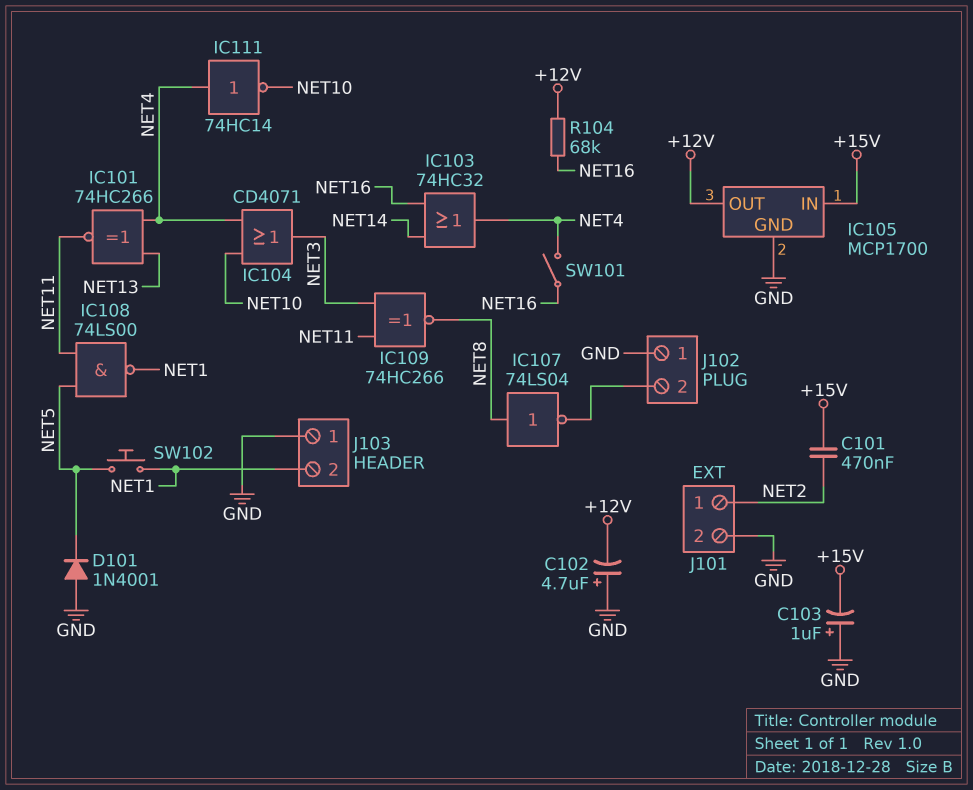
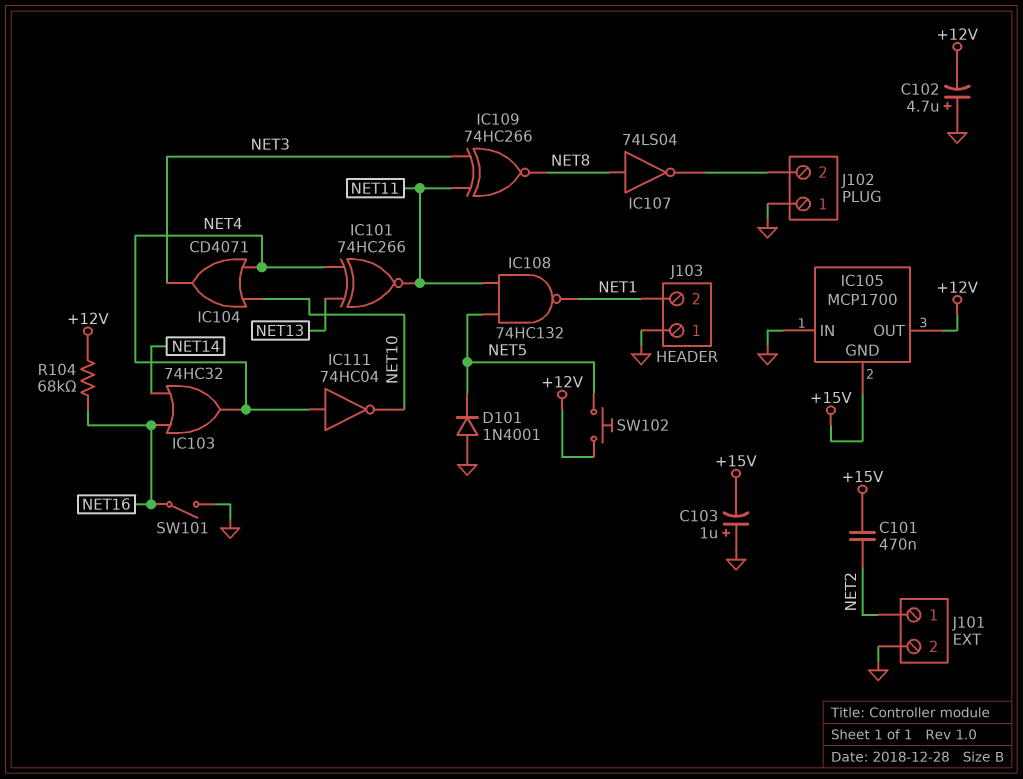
IC105 pin GND: GND -> +15V
IC105 pin IN: +15V -> GND
IC108: NAND 74LS00 (in NET5, in NET11, out NET1) -> NAND 74HC132 (in NET5, in NET11, out NET1)
IC111: NOT 74HC14 (in NET4, out NET10) -> NOT 74HC04 (in NET4, out NET10)
SW101: switch (NET4, NET16) -> switch (GND, NET16)
SW102: button (NET1, NET5) -> button (+12V, NET5)

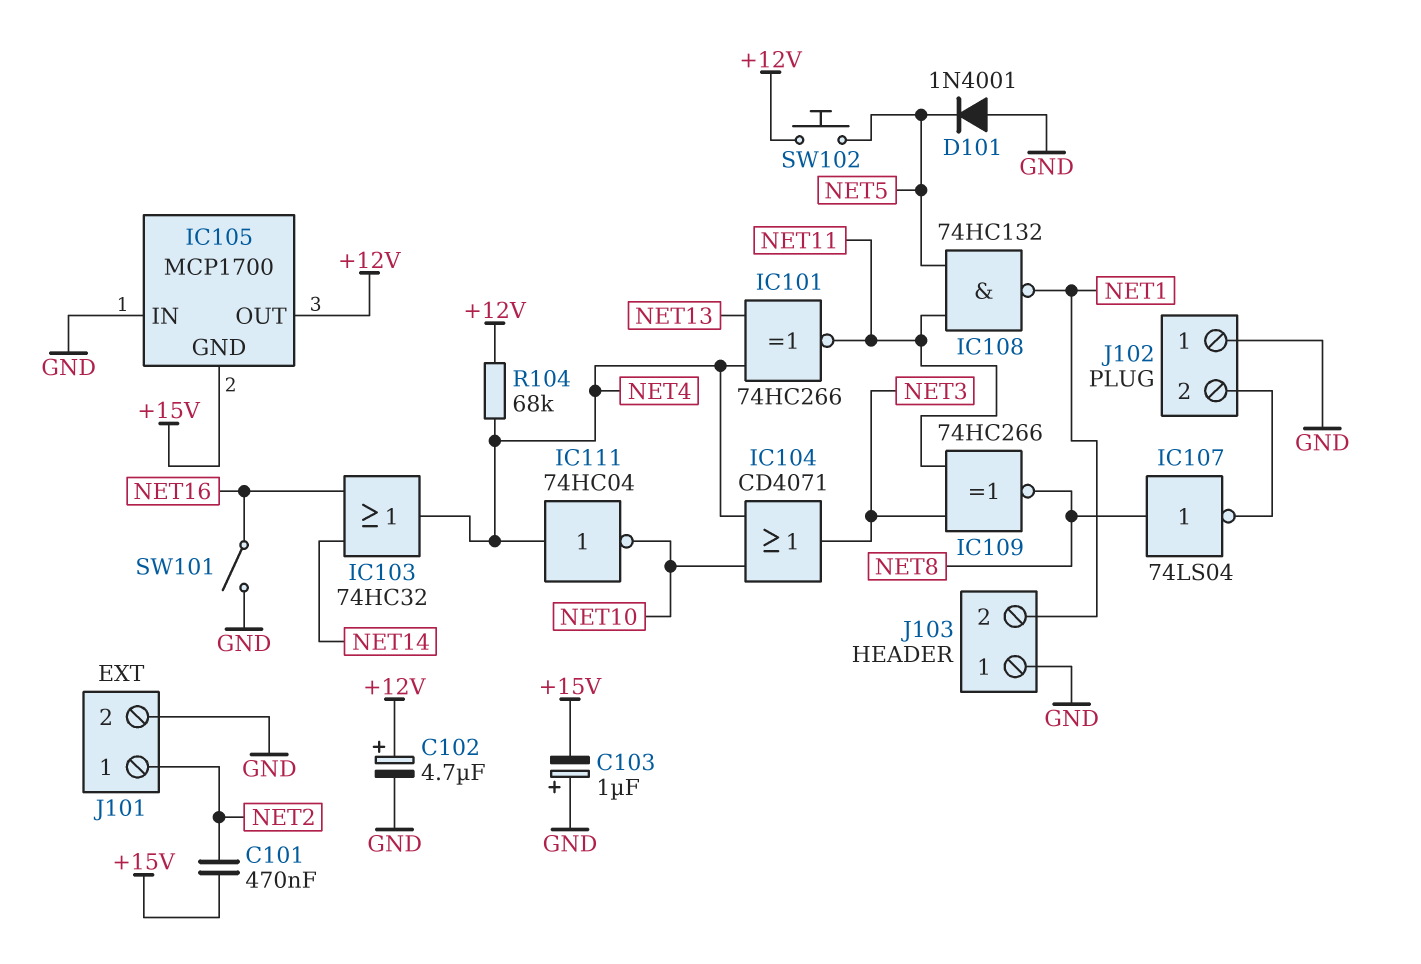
C102: 4.7uF (plus GND, minus +12V) -> 4.7uF (plus +12V, minus GND)
R104: 68k (+12V, NET16) -> 68k (+12V, NET4)

